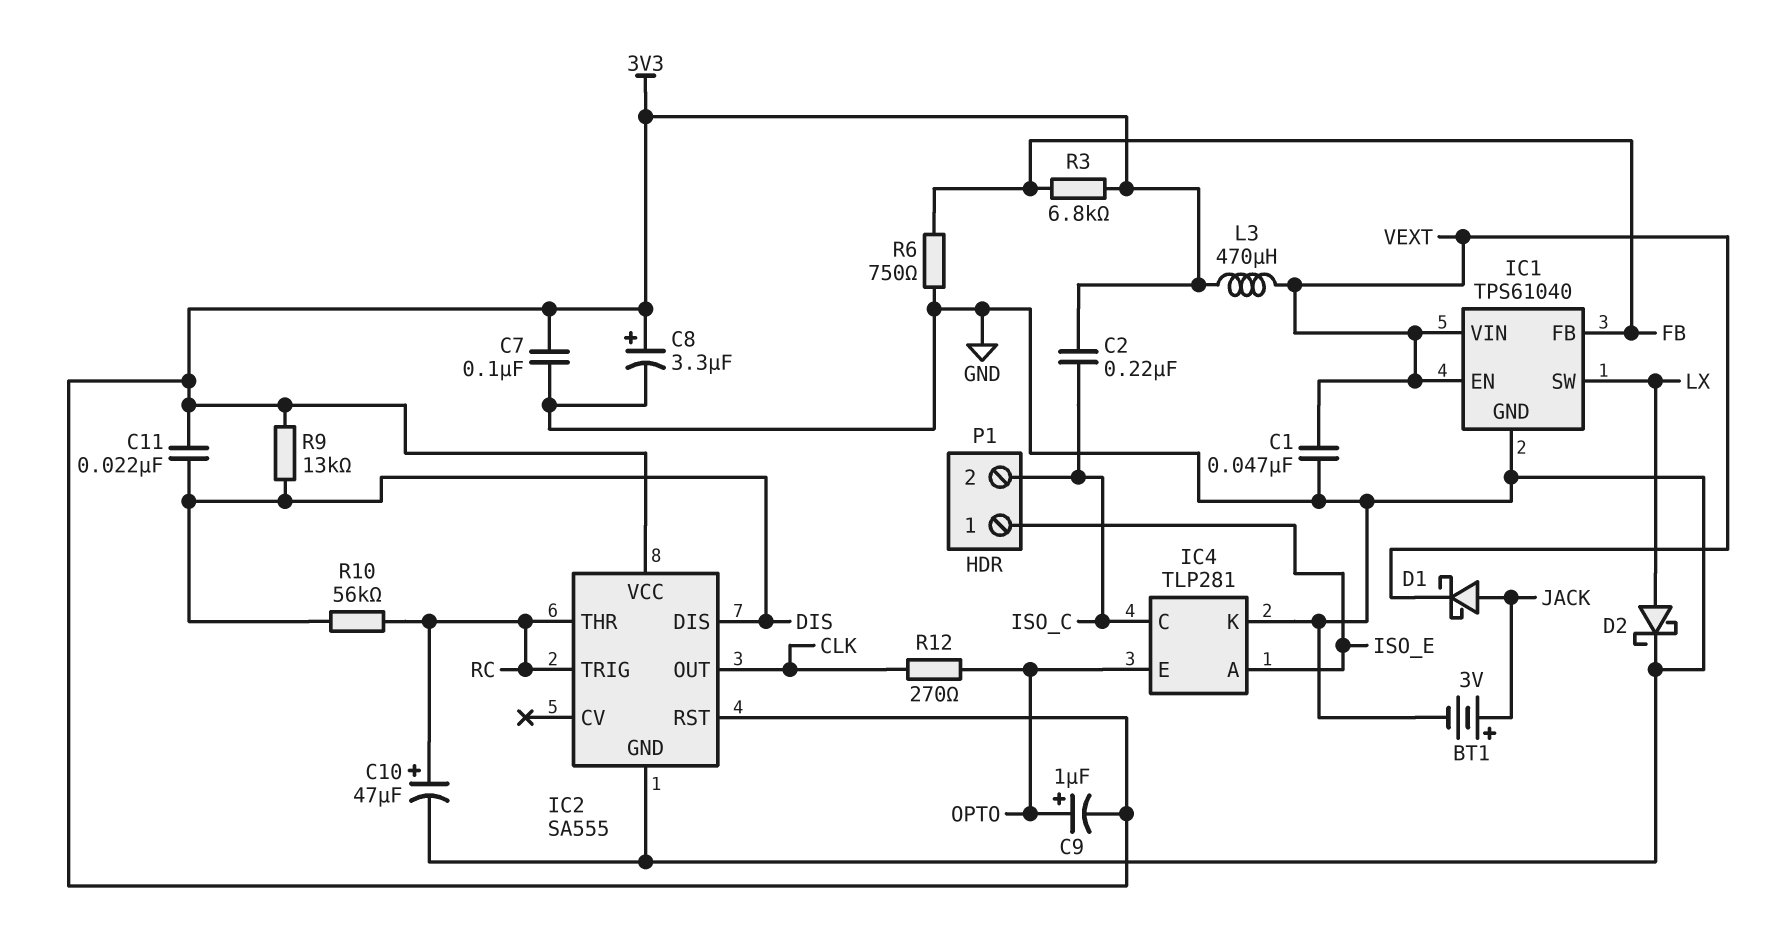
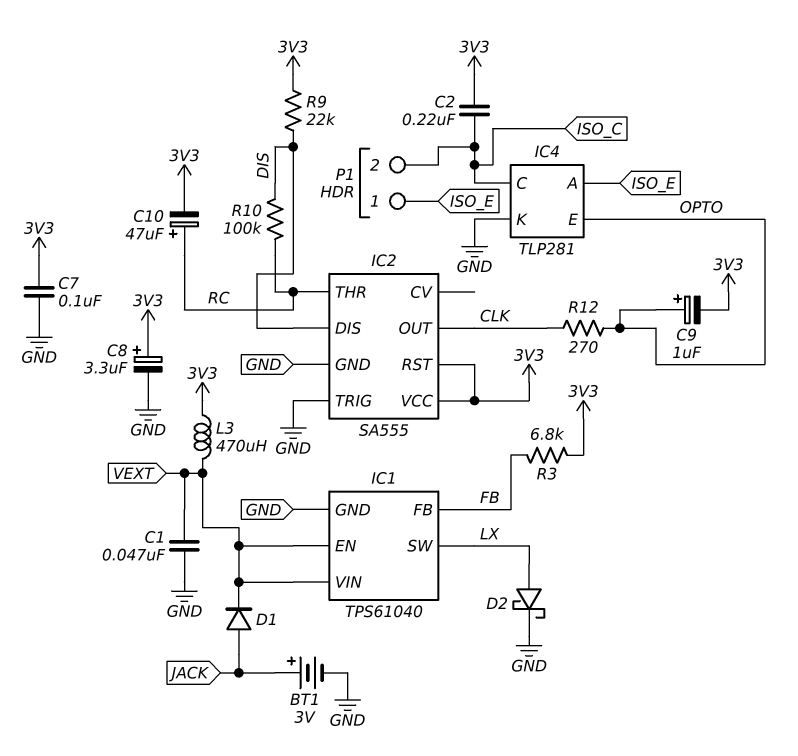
C10: 47uF (plus RC, minus GND) -> 47uF (plus RC, minus 3V3)
C11: 22nF (3V3, DIS) -> none
D1: schottky (A JACK, K VEXT) -> diode (A JACK, K VEXT)
IC2 pin TRIG: RC -> GND
R6: 750 (FB, GND) -> none
R9: 13k (3V3, DIS) -> 22k (3V3, DIS)
R10: 56k (DIS, RC) -> 100k (DIS, RC)

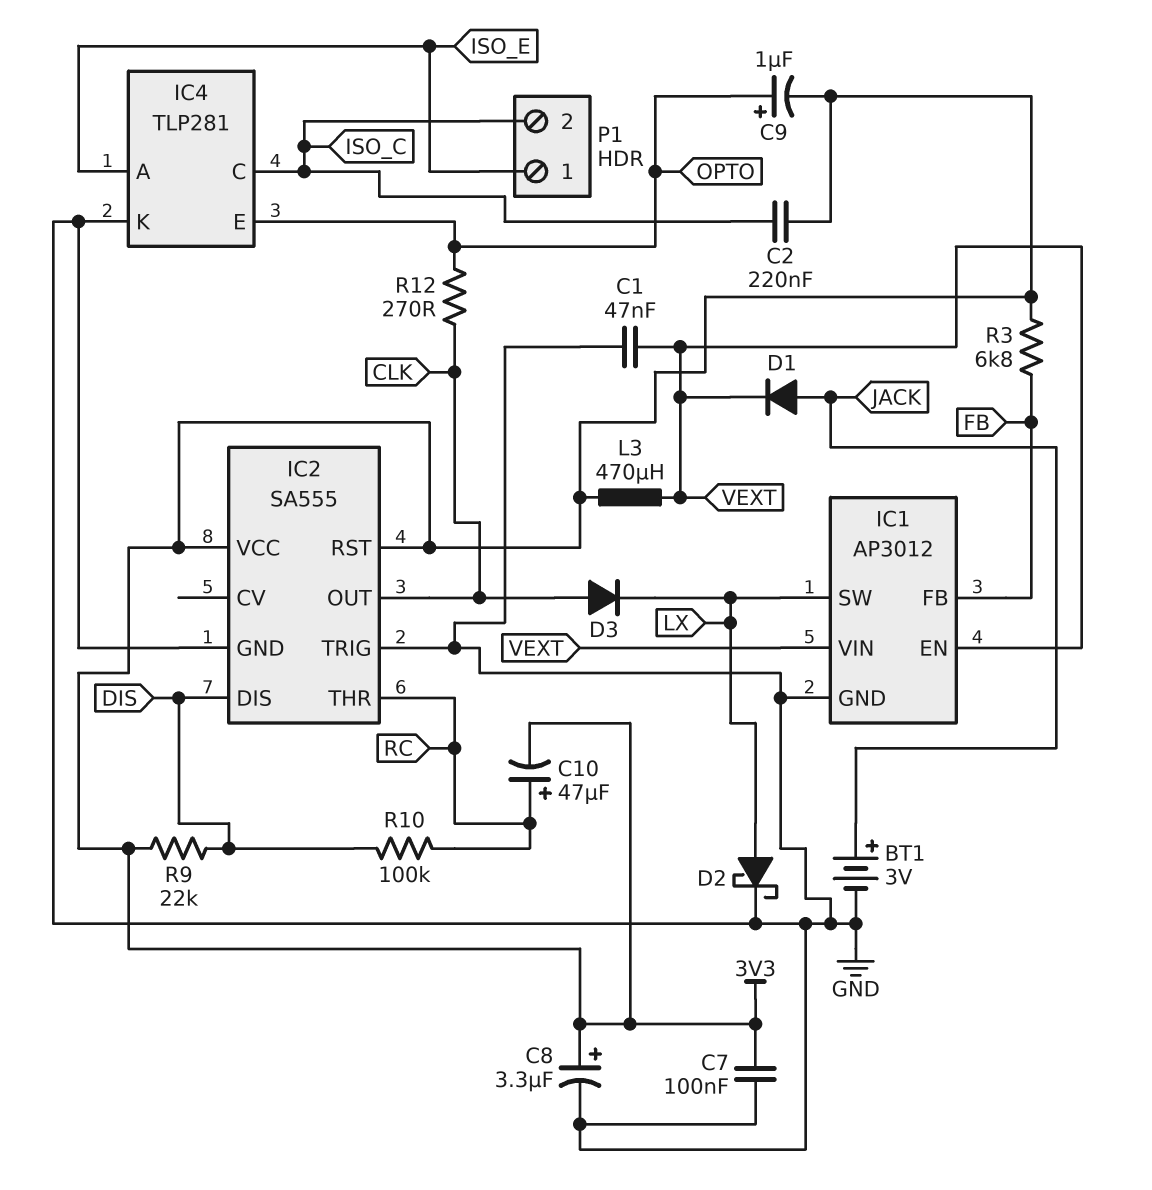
D3: none -> diode (A CLK, K LX)
IC1: TPS61040 -> AP3012

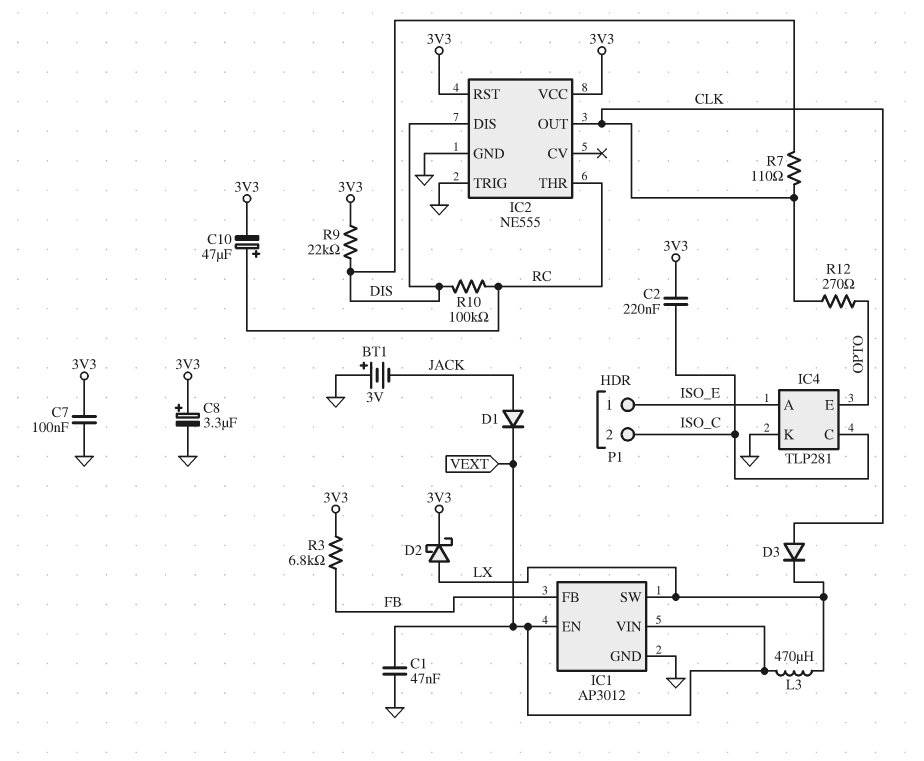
BT1: 3V (plus JACK, minus GND) -> 3V (plus GND, minus JACK)
C9: 1uF (plus OPTO, minus 3V3) -> none
D2: schottky (A LX, K GND) -> schottky (A LX, K 3V3)
IC2: SA555 -> NE555
L3: 470uH (3V3, VEXT) -> 470uH (LX, VEXT)
R7: none -> 110 (CLK, DIS)

